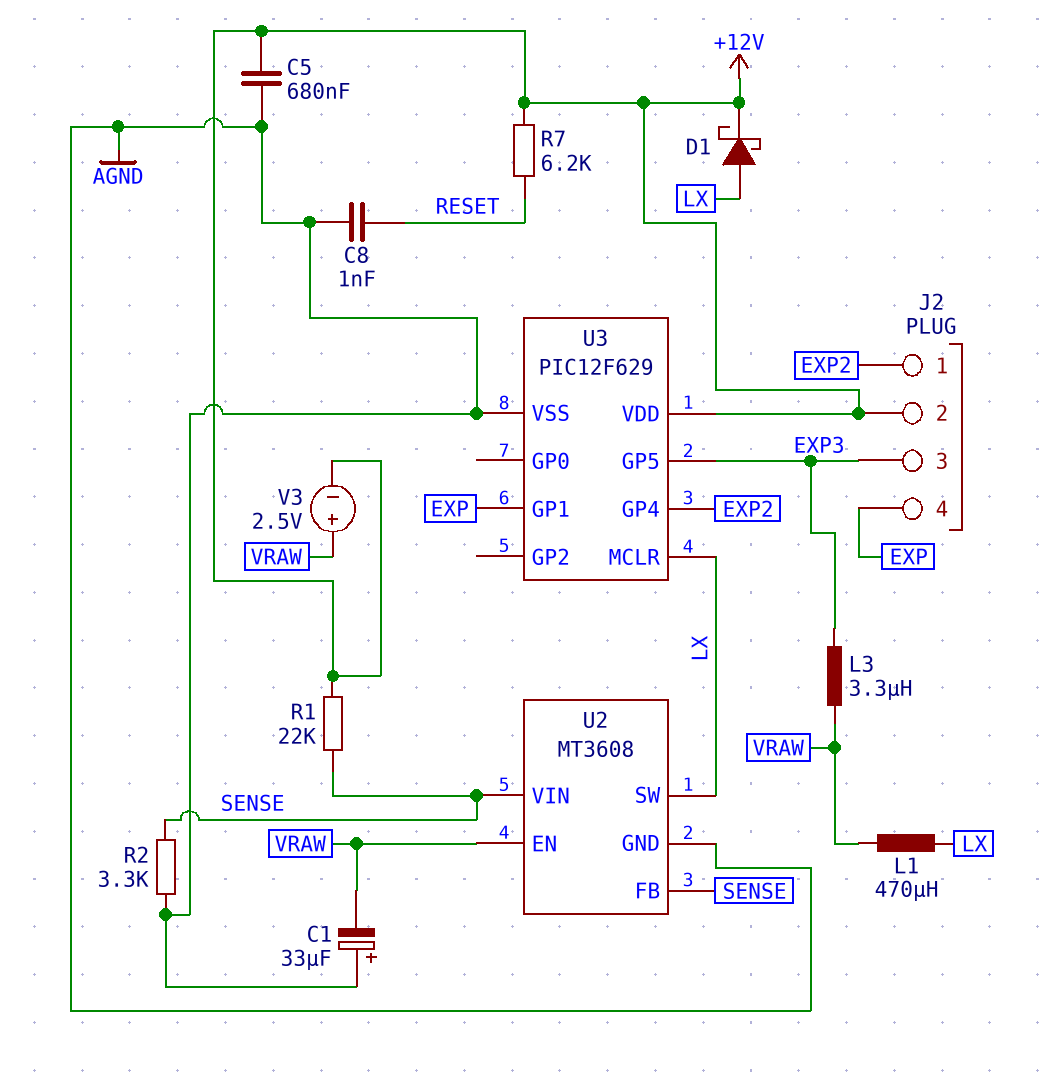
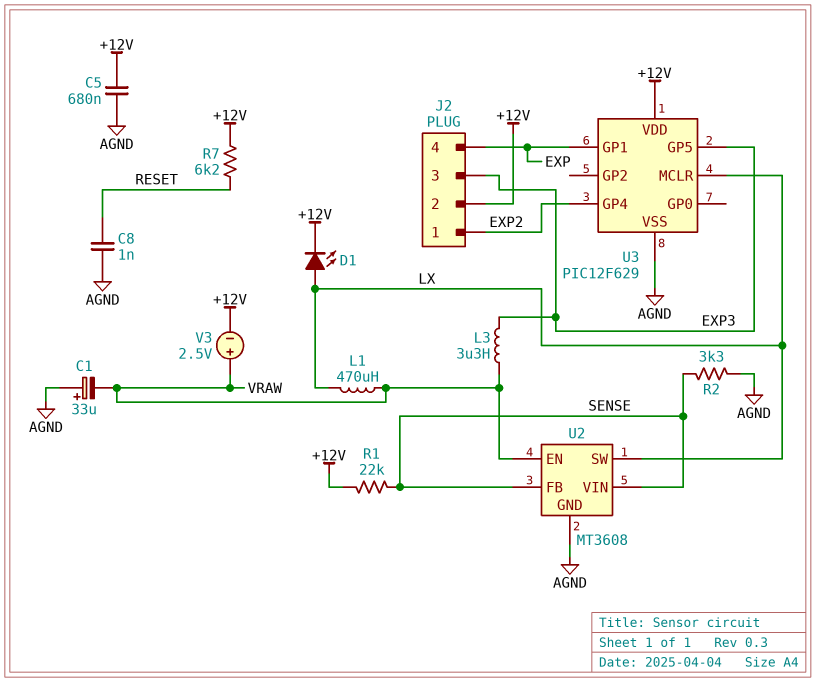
D1: schottky (A LX, K +12V) -> LED (A LX, K +12V)

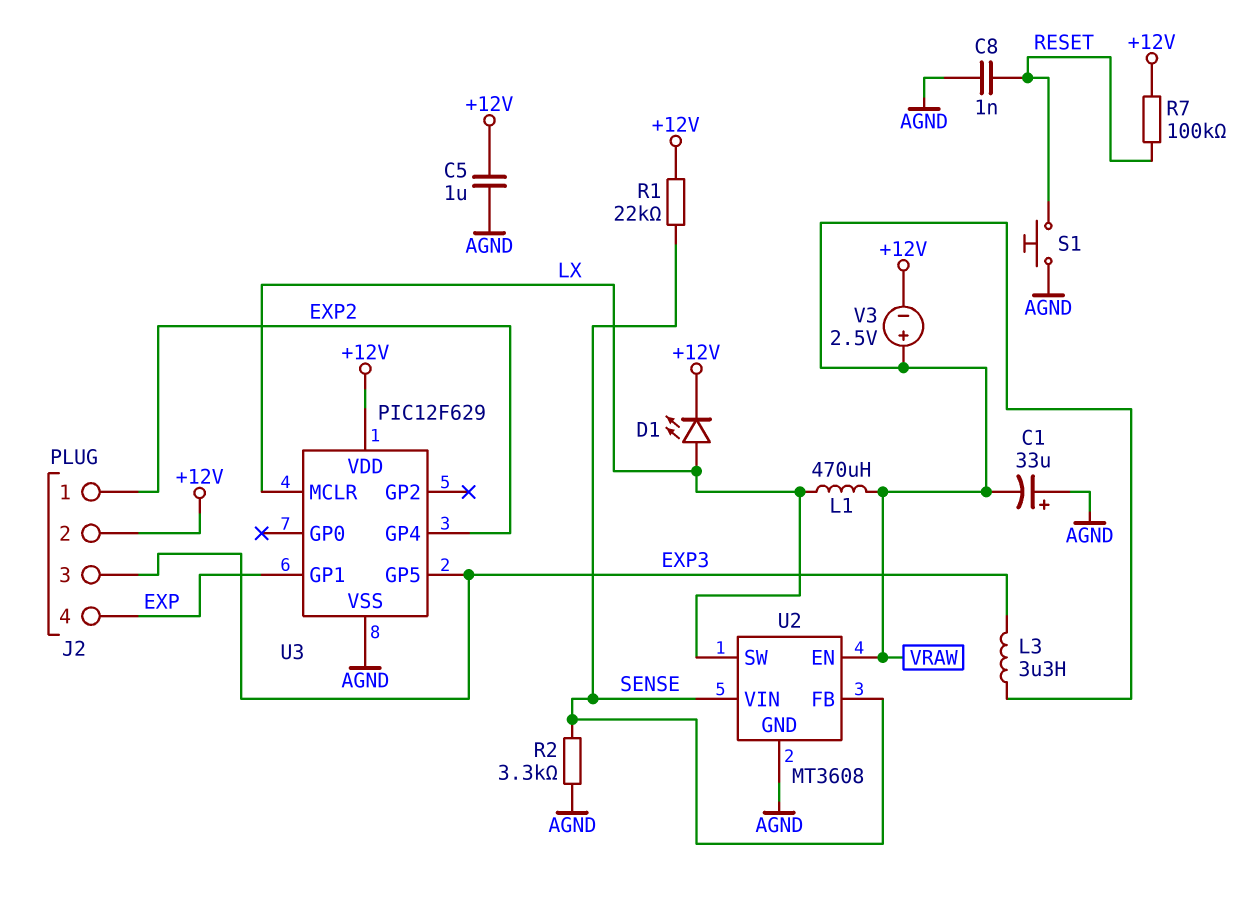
C5: 680nF (+12V, AGND) -> 1uF (+12V, AGND)
R7: 6.2k (+12V, RESET) -> 100k (+12V, RESET)
S1: none -> button (AGND, RESET)

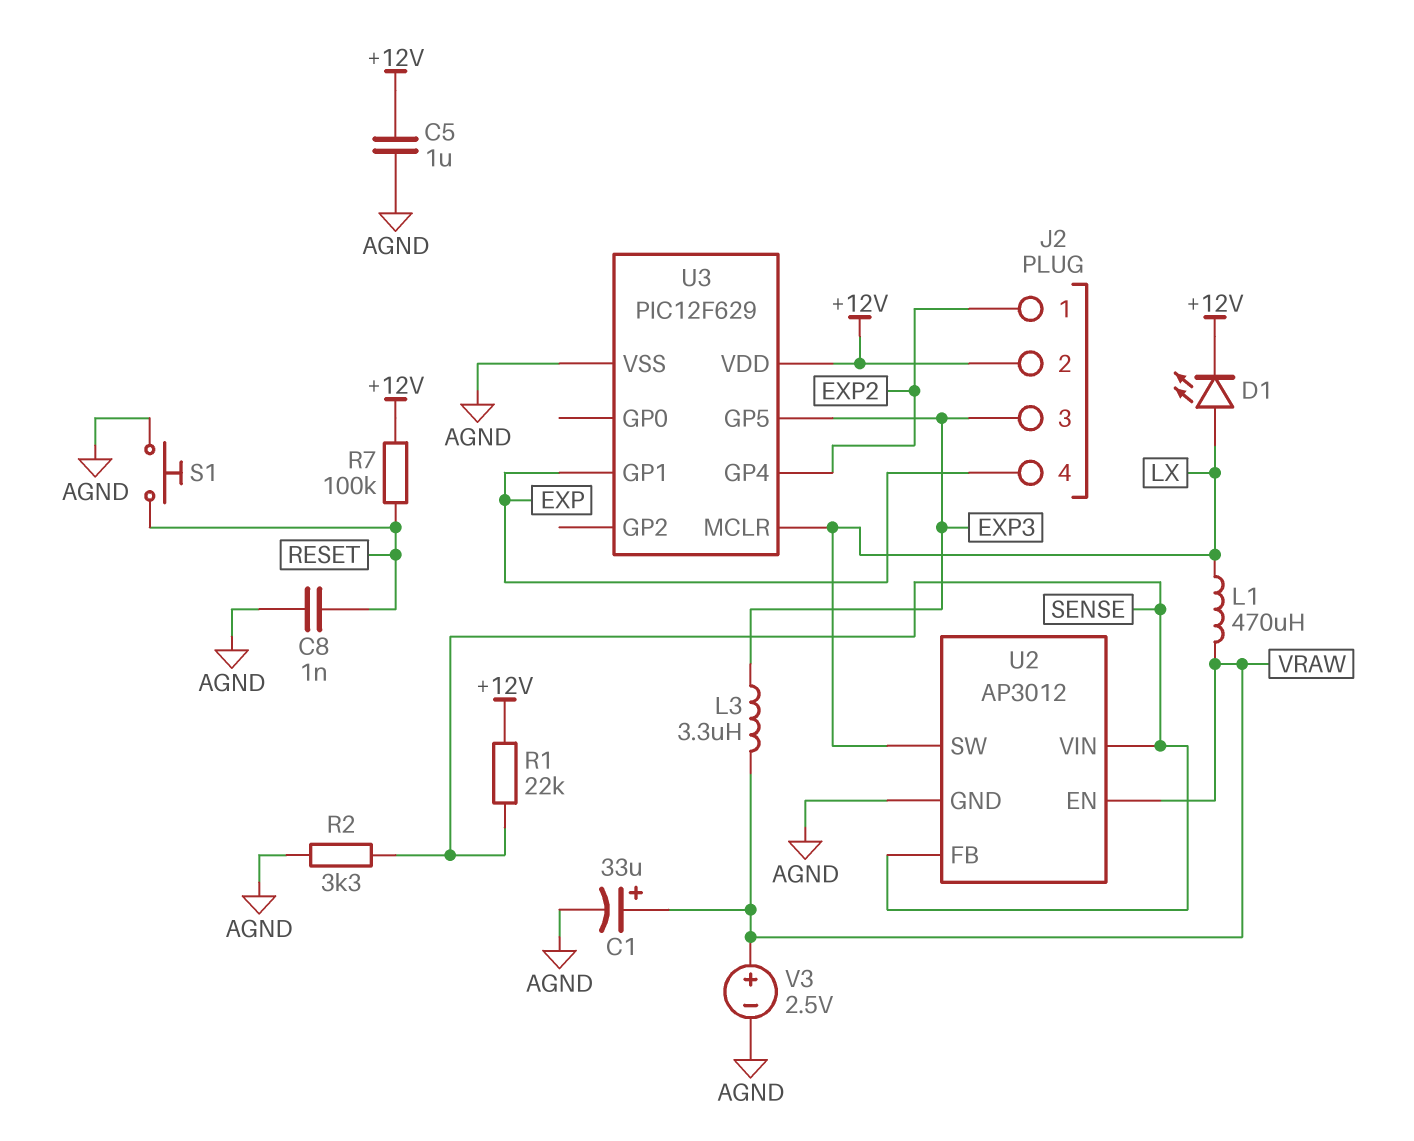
C1: 33uF (plus AGND, minus VRAW) -> 33uF (plus VRAW, minus AGND)
U2: MT3608 -> AP3012
V3: 2.5V (plus VRAW, minus +12V) -> 2.5V (plus VRAW, minus AGND)

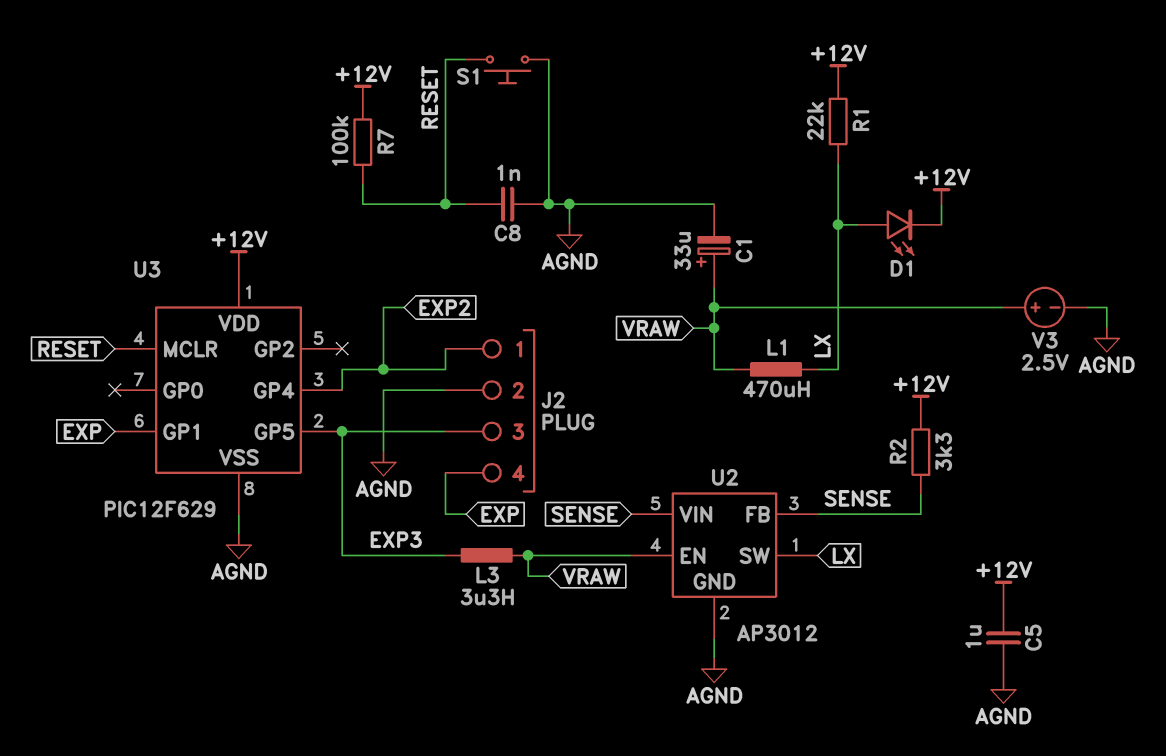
J2 pin 2: +12V -> AGND
R1: 22k (+12V, SENSE) -> 22k (+12V, LX)
R2: 3.3k (AGND, SENSE) -> 3.3k (+12V, SENSE)
U3 pin MCLR: LX -> RESET

